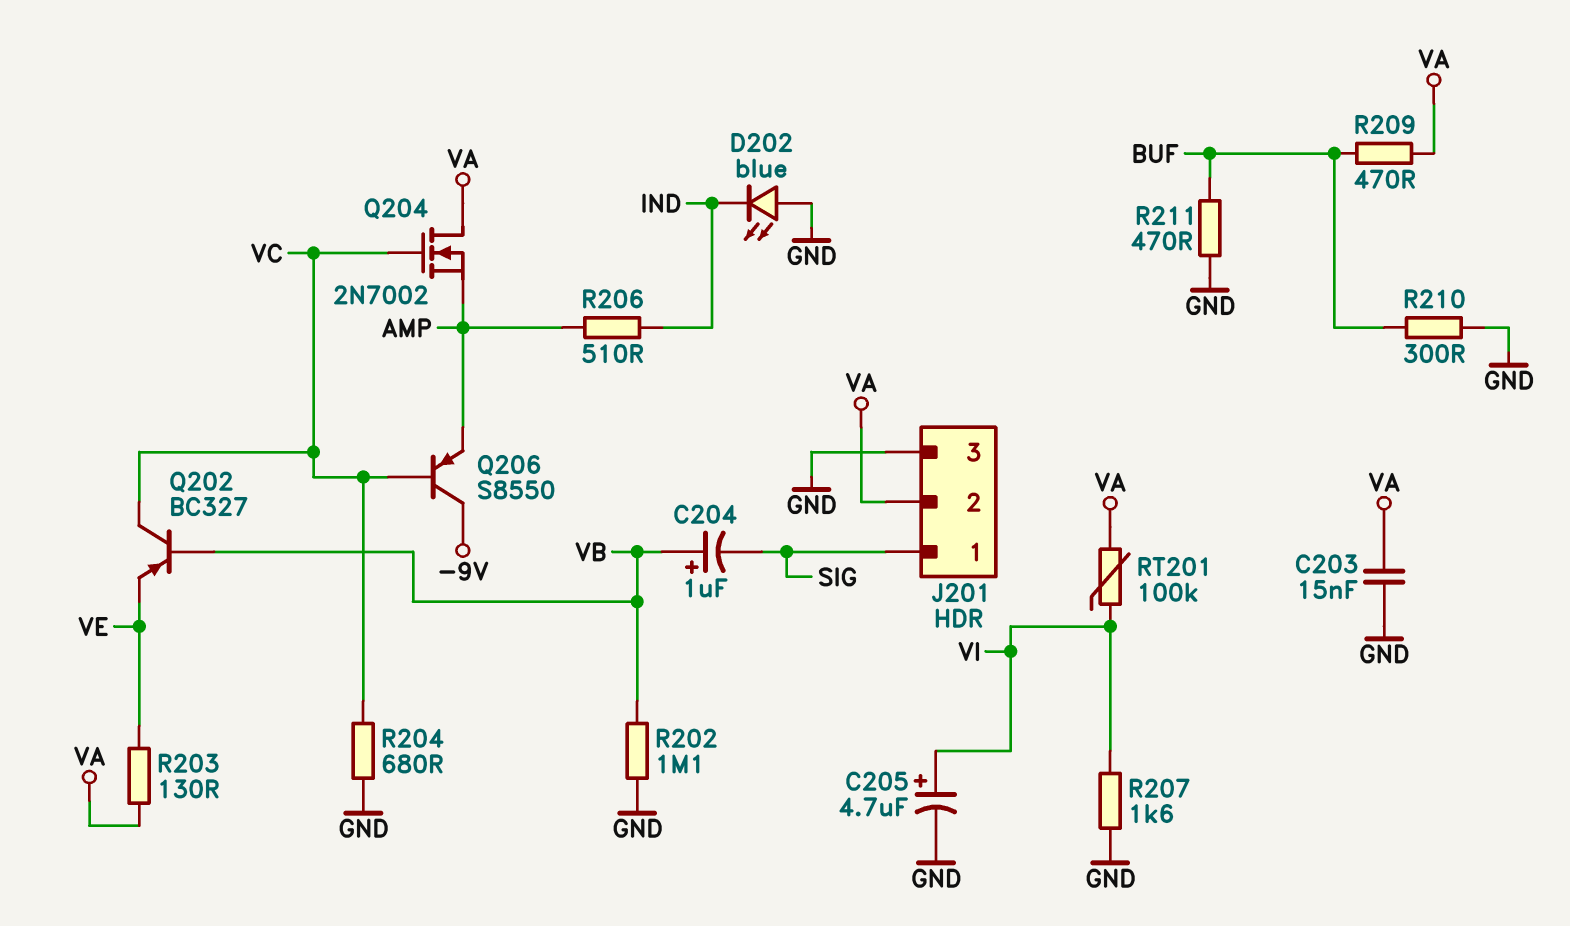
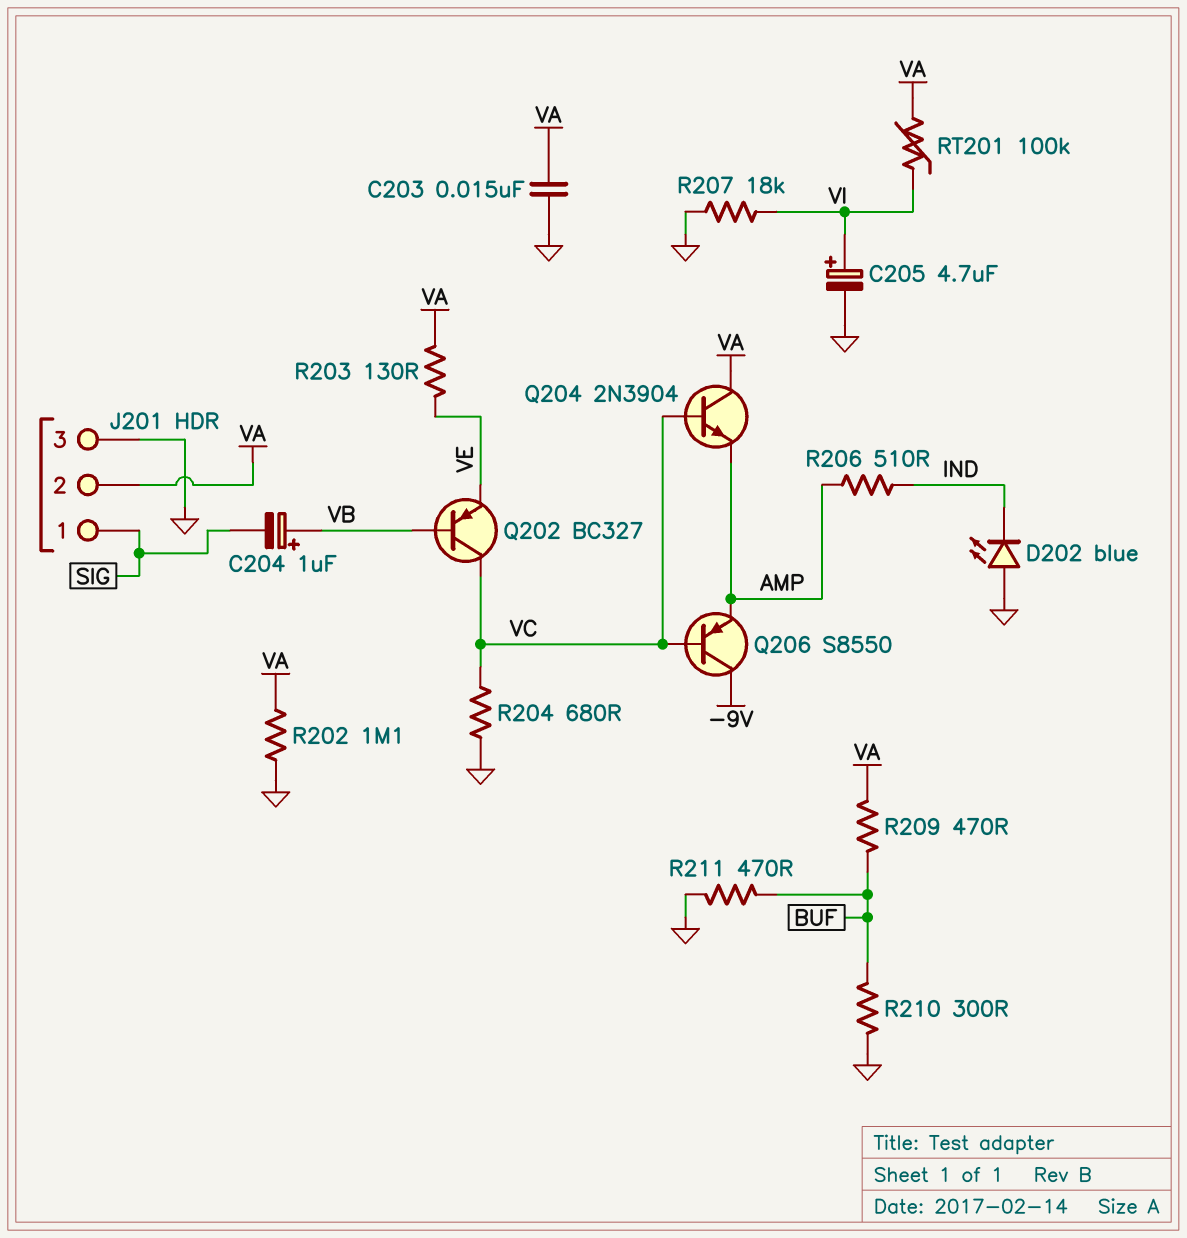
Q204: NMOS 2N7002 (G VC, D VA, S AMP) -> NPN 2N3904 (B VC, C VA, E AMP)
R202: 1.1M (GND, VB) -> 1.1M (GND, VA)
R207: 1.6k (GND, VI) -> 18k (GND, VI)

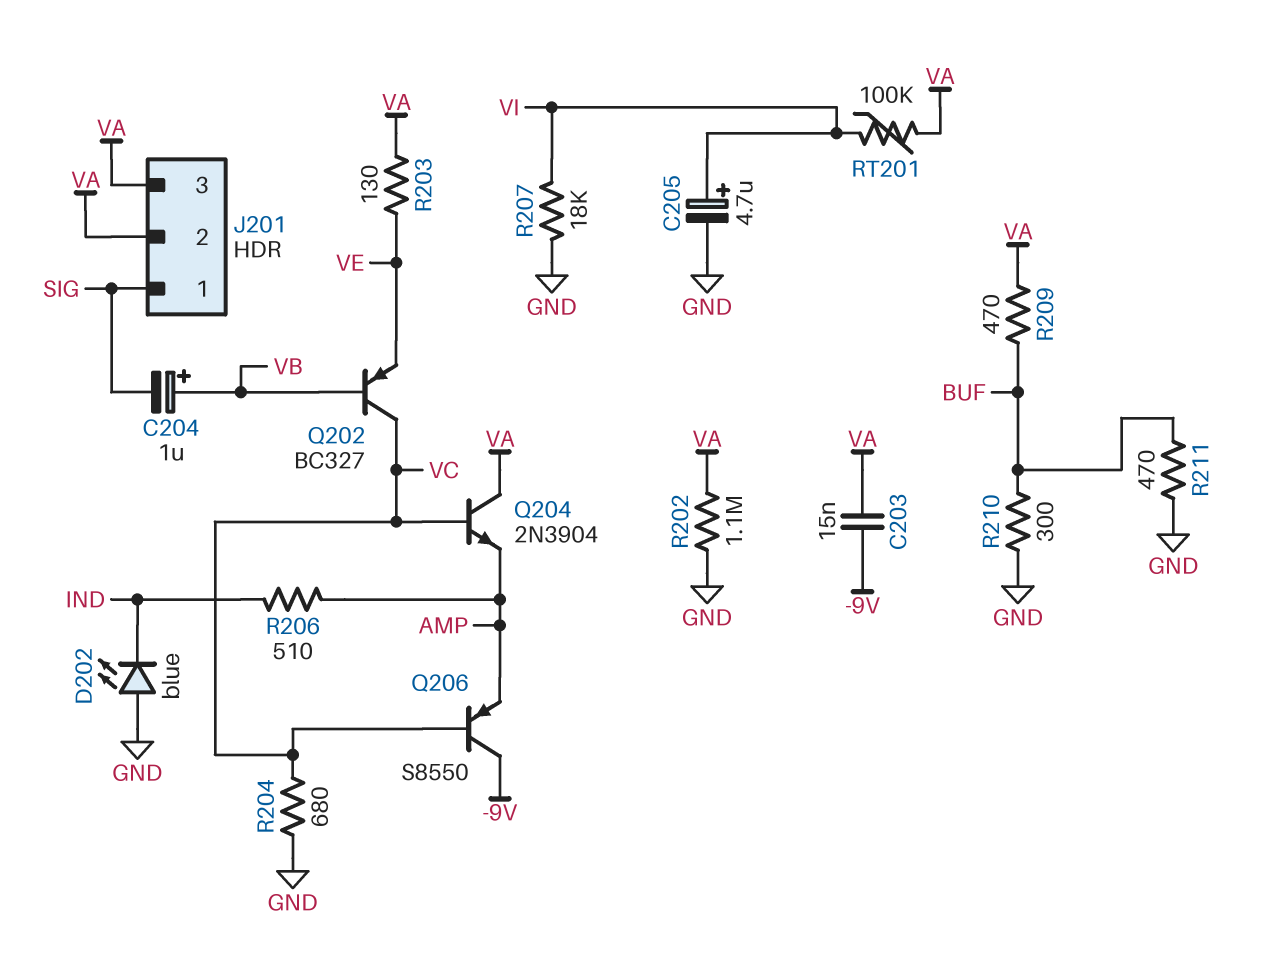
C203: 15nF (GND, VA) -> 15nF (-9V, VA)
J201 pin 3: GND -> VA

